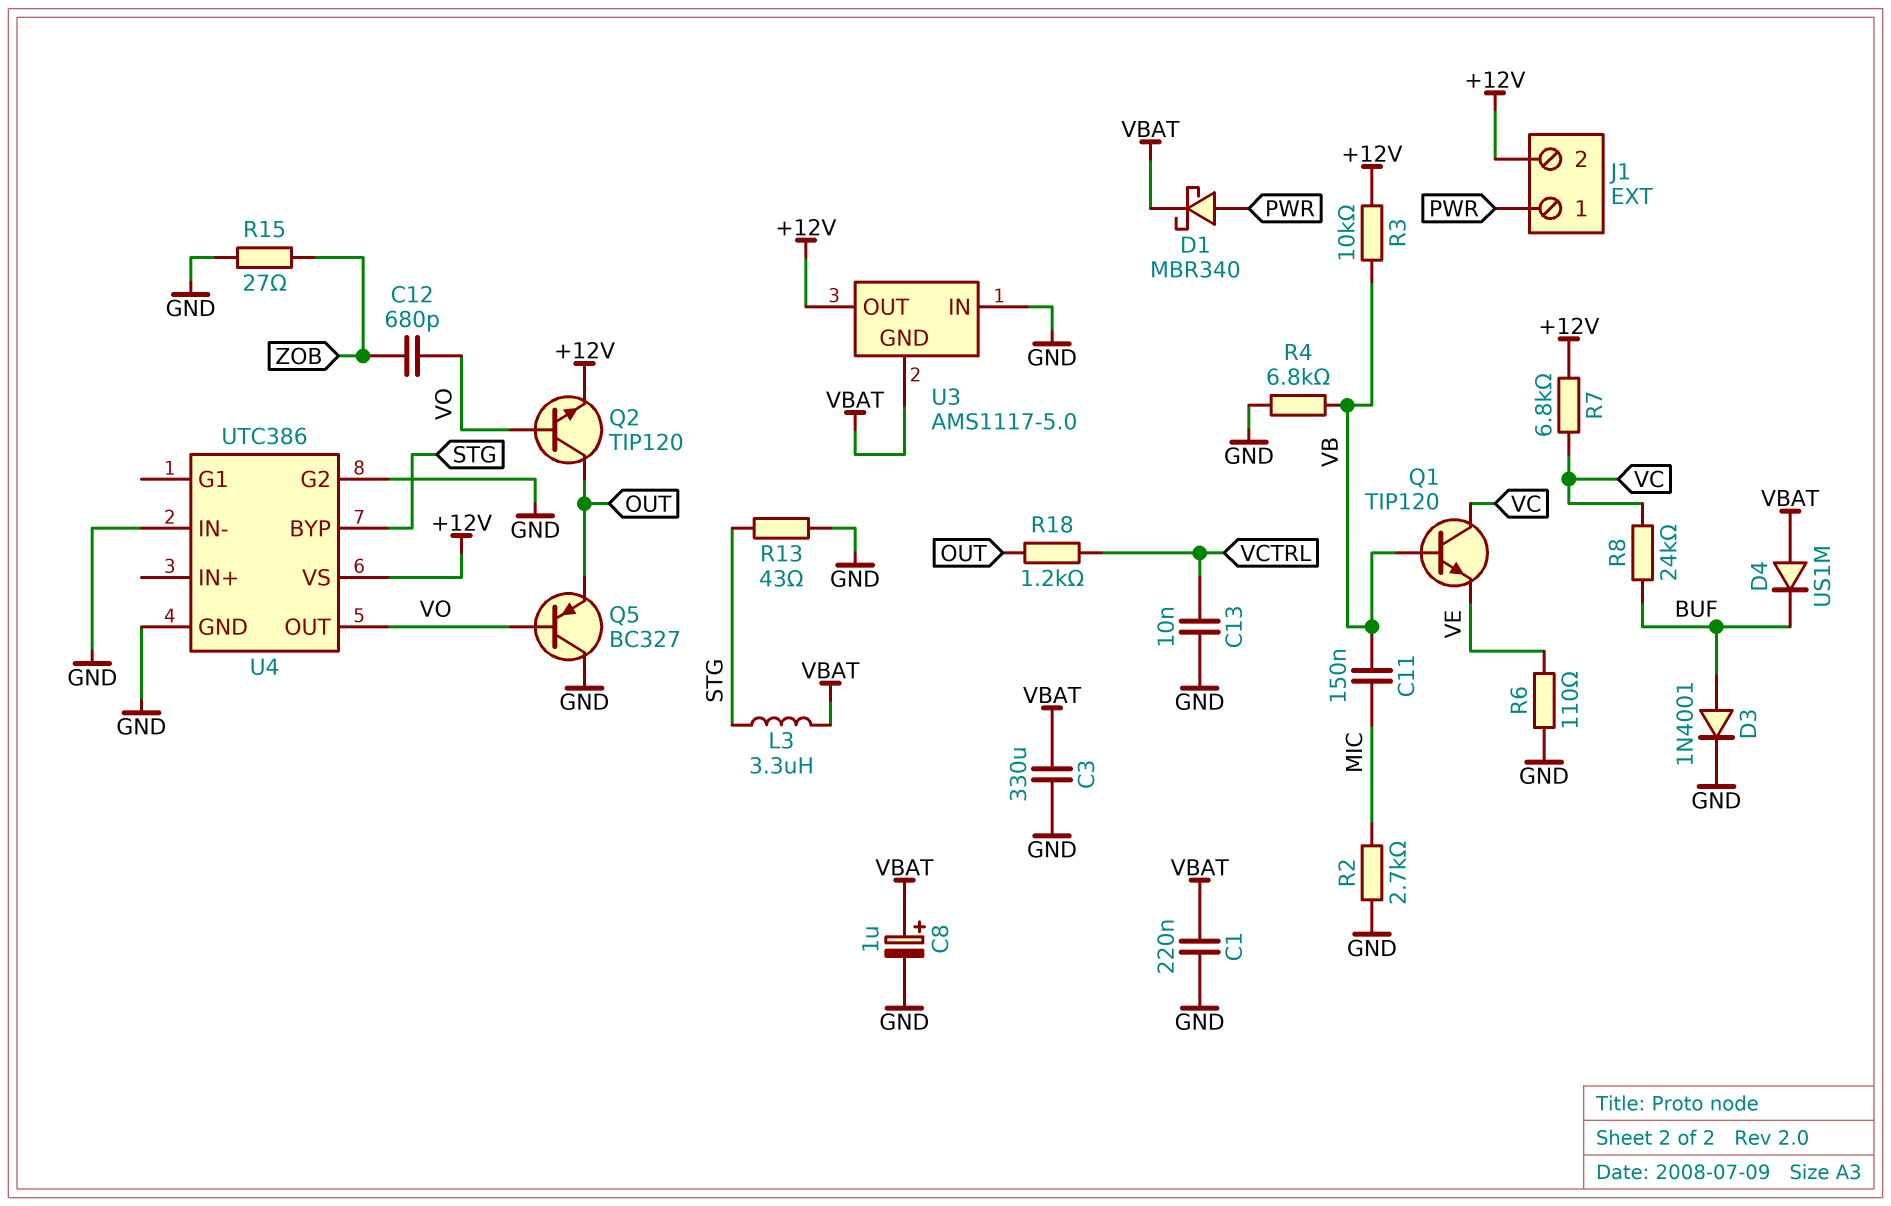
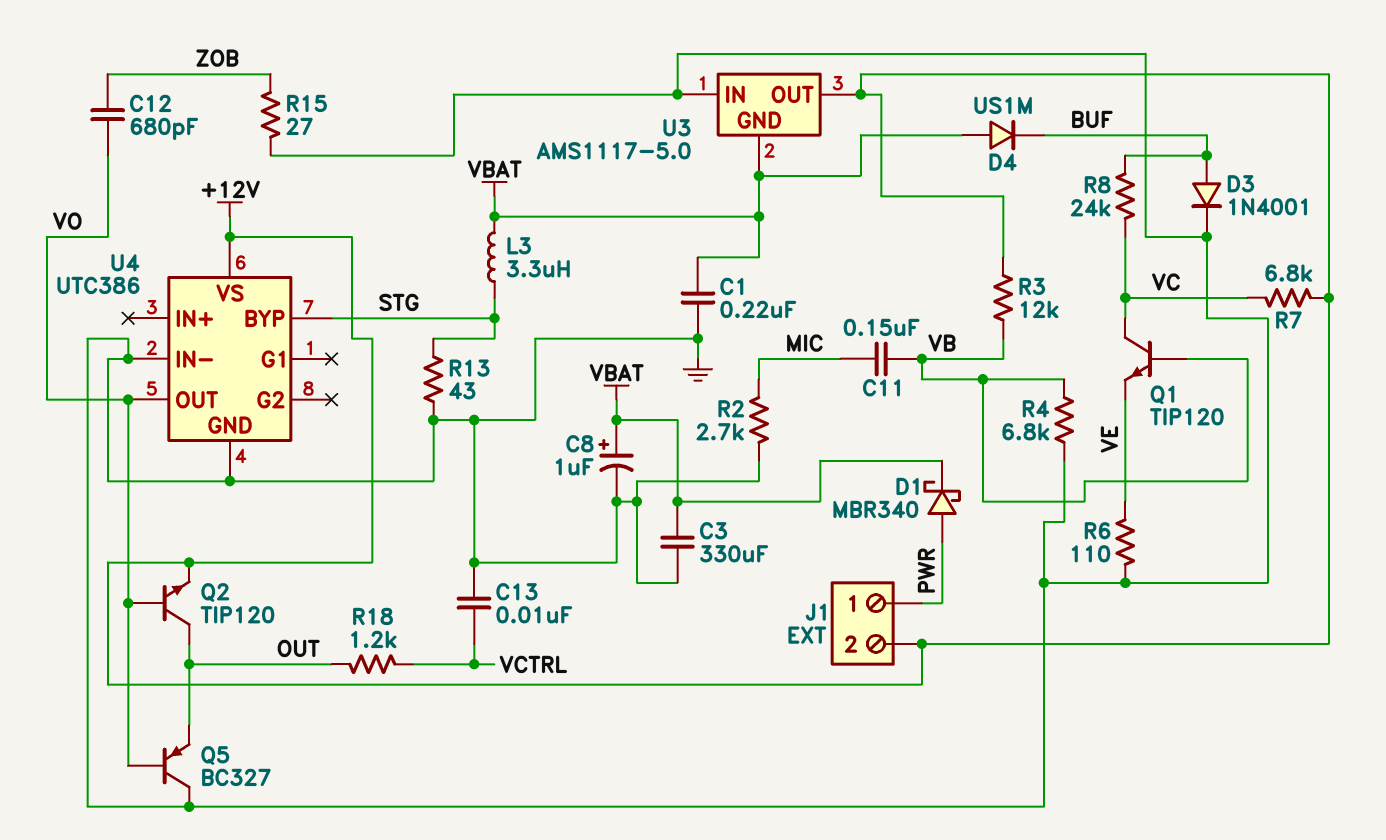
R3: 10k (+12V, VB) -> 12k (+12V, VB)
U4 pin G2: GND -> none

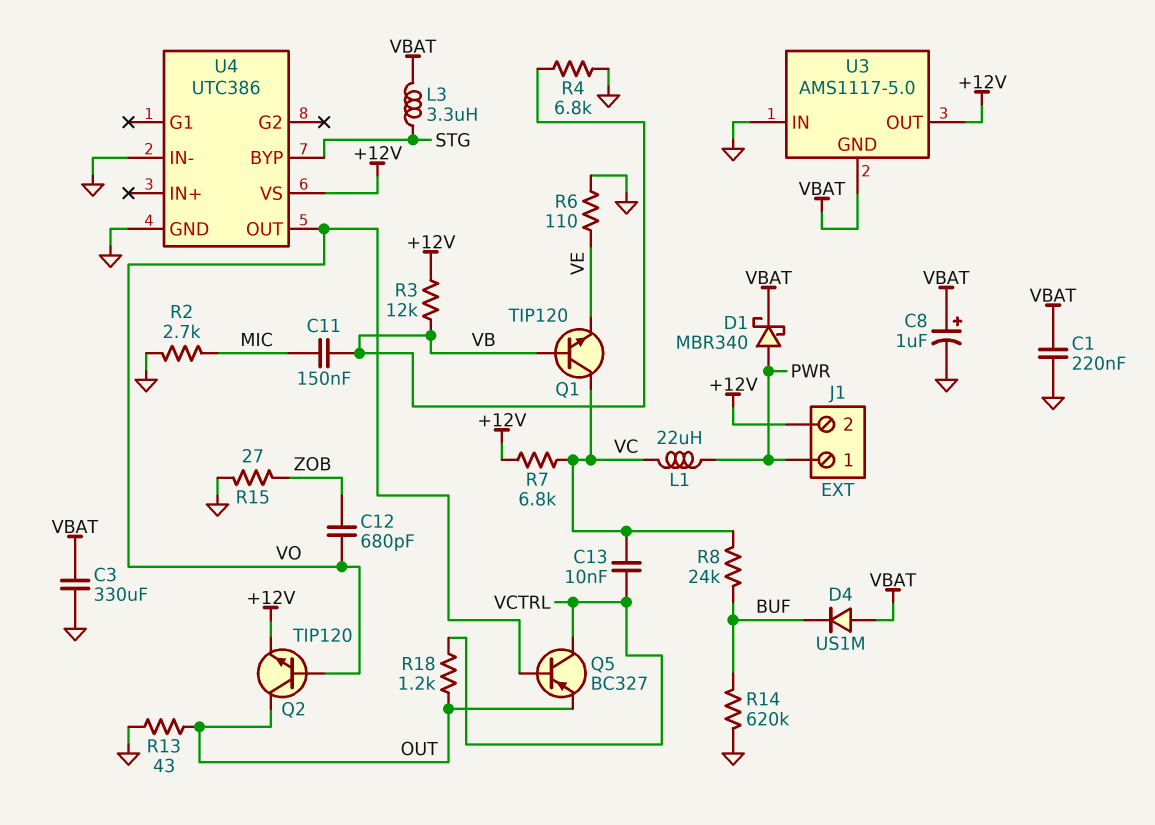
C13: 10nF (GND, VCTRL) -> 10nF (VC, VCTRL)
D3: diode 1N4001 (A BUF, K GND) -> none
L1: none -> 22uH (PWR, VC)
Q5: PNP BC327 (B VO, C GND, E OUT) -> PNP BC327 (B VO, C VCTRL, E OUT)
R13: 43 (GND, STG) -> 43 (GND, OUT)
R14: none -> 620k (BUF, GND)

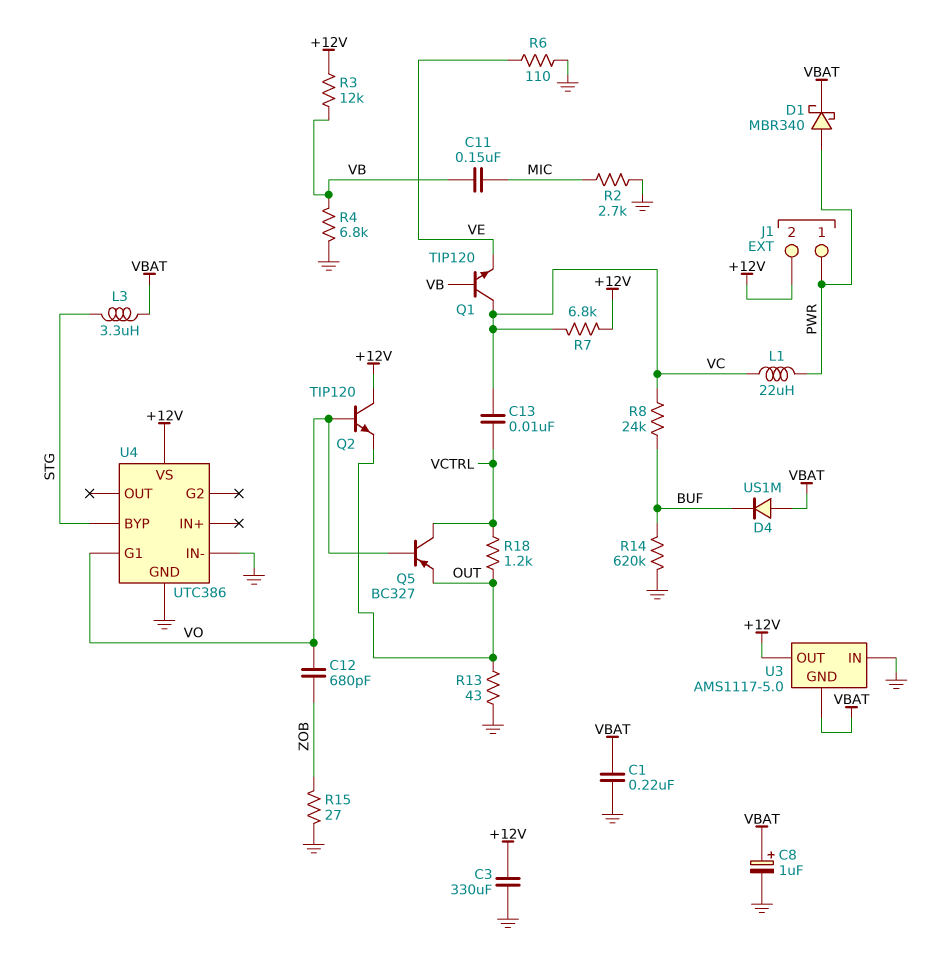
C3: 330uF (GND, VBAT) -> 330uF (+12V, GND)
Q2: NPN TIP120 (B VO, C OUT, E +12V) -> NPN TIP120 (B VO, C +12V, E OUT)
U4 pin G1: none -> VO
U4 pin OUT: VO -> none

